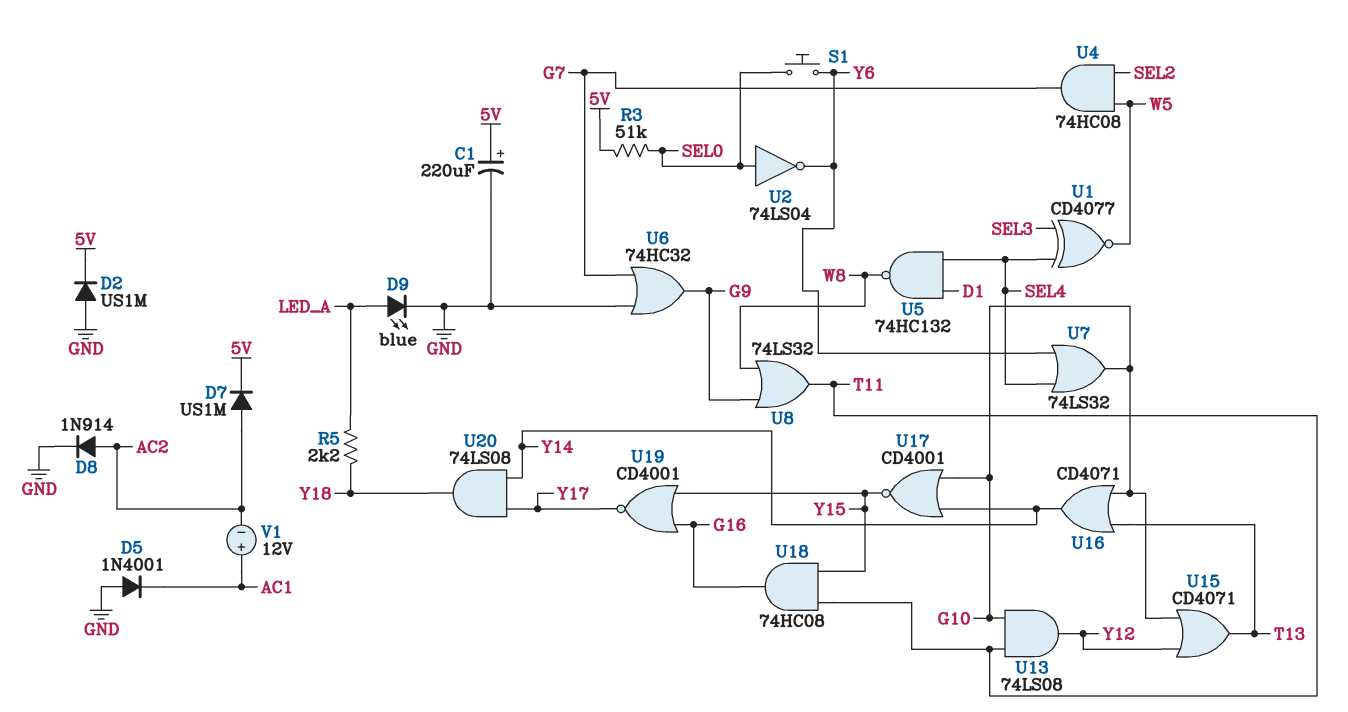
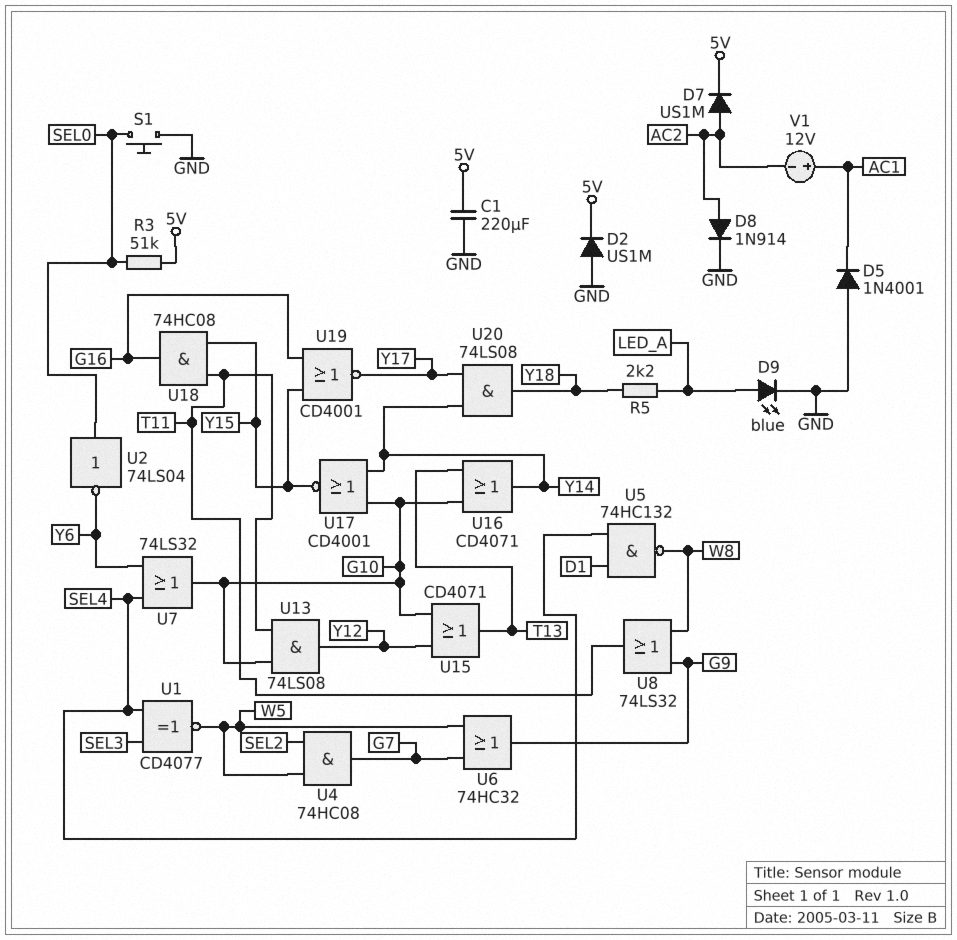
C1: 220uF (plus 5V, minus GND) -> 220uF (5V, GND)
S1: button (SEL0, Y6) -> button (GND, SEL0)
U6: OR 74HC32 (in G7, in GND, out G9) -> OR 74HC32 (in G7, in W5, out G9)

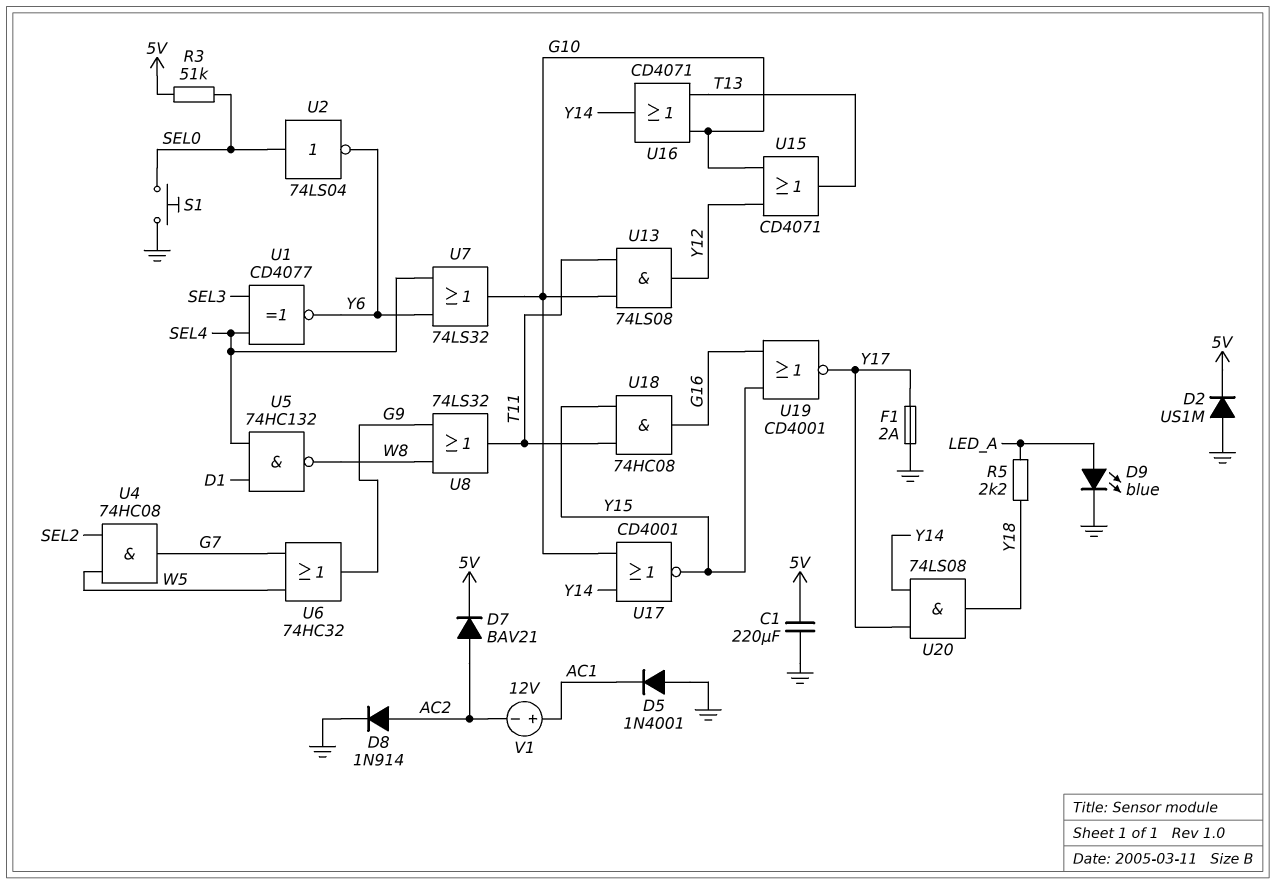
D7: diode US1M (A AC2, K 5V) -> diode BAV21 (A AC2, K 5V)
F1: none -> 2A (GND, Y17)
U1: XNOR CD4077 (in SEL3, in SEL4, out W5) -> XNOR CD4077 (in SEL3, in SEL4, out Y6)

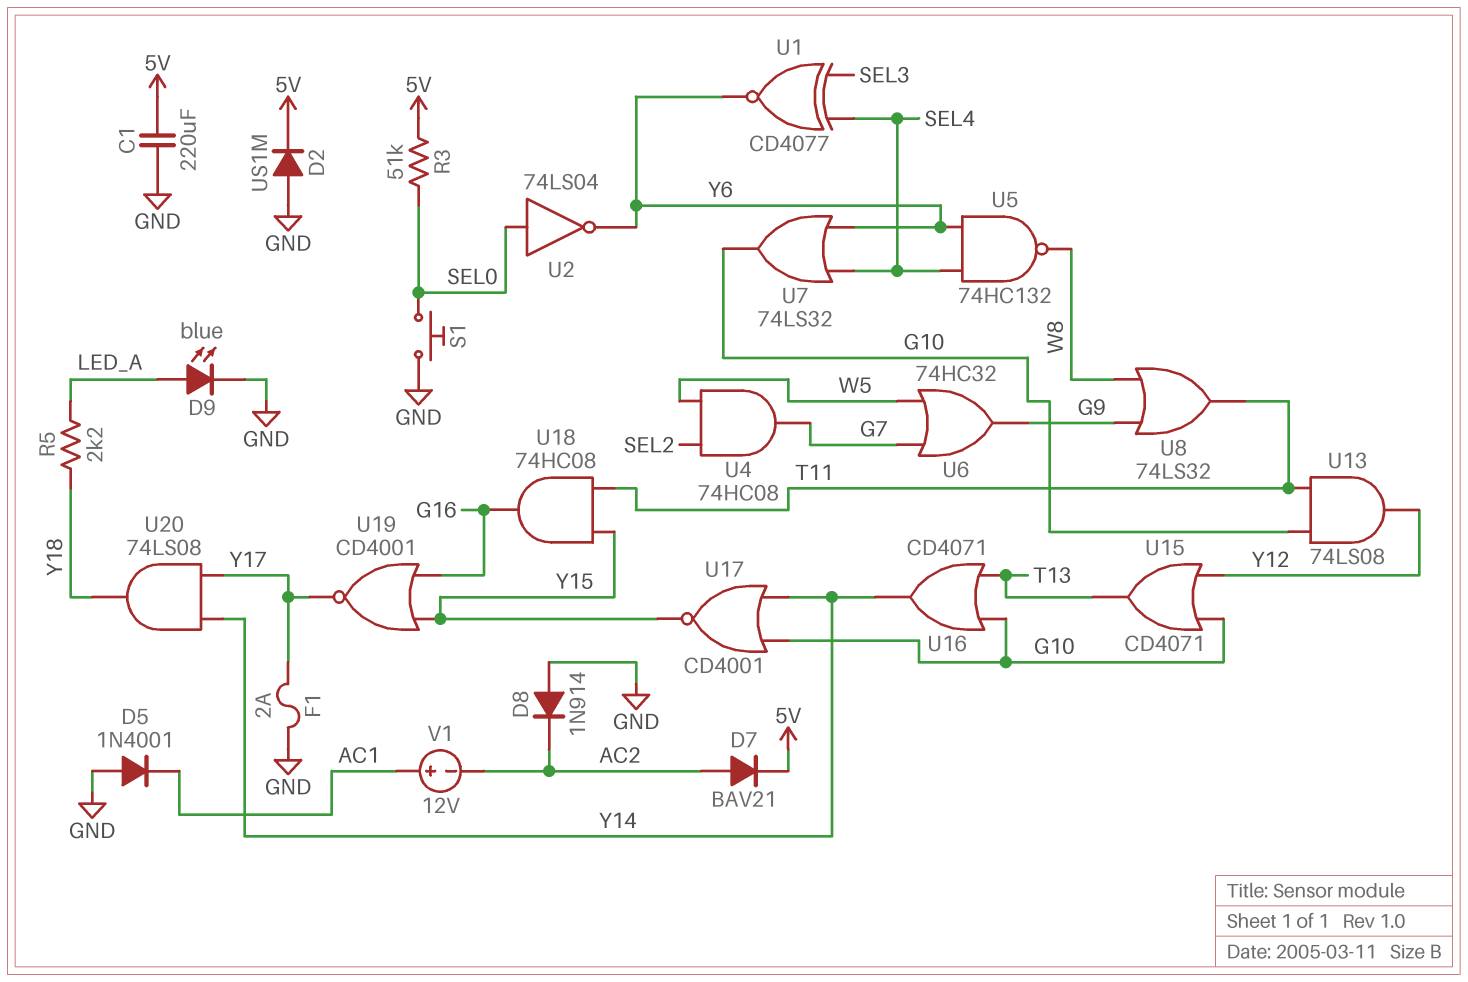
D8: diode 1N914 (A AC2, K GND) -> diode 1N914 (A GND, K AC2)
U5: NAND 74HC132 (in D1, in SEL4, out W8) -> NAND 74HC132 (in SEL4, in Y6, out W8)

